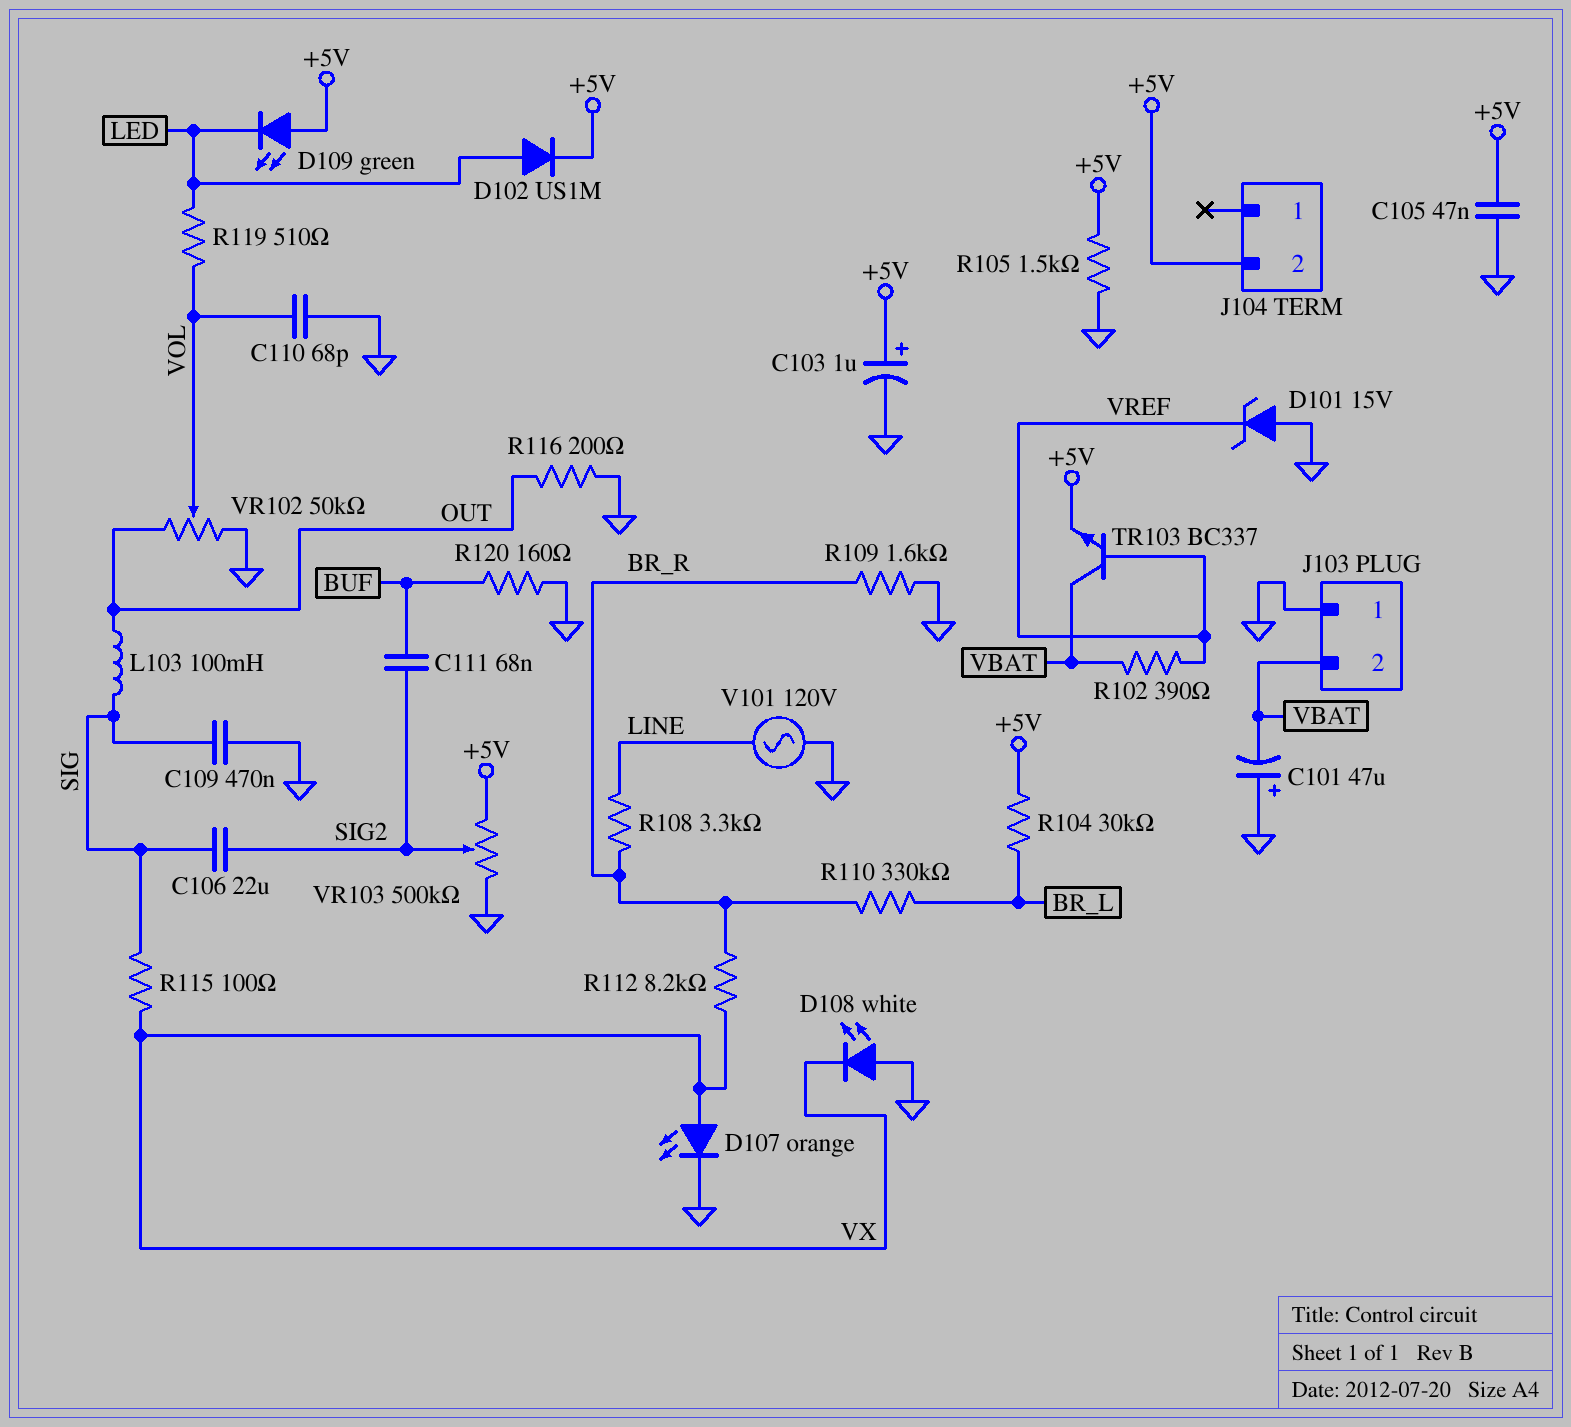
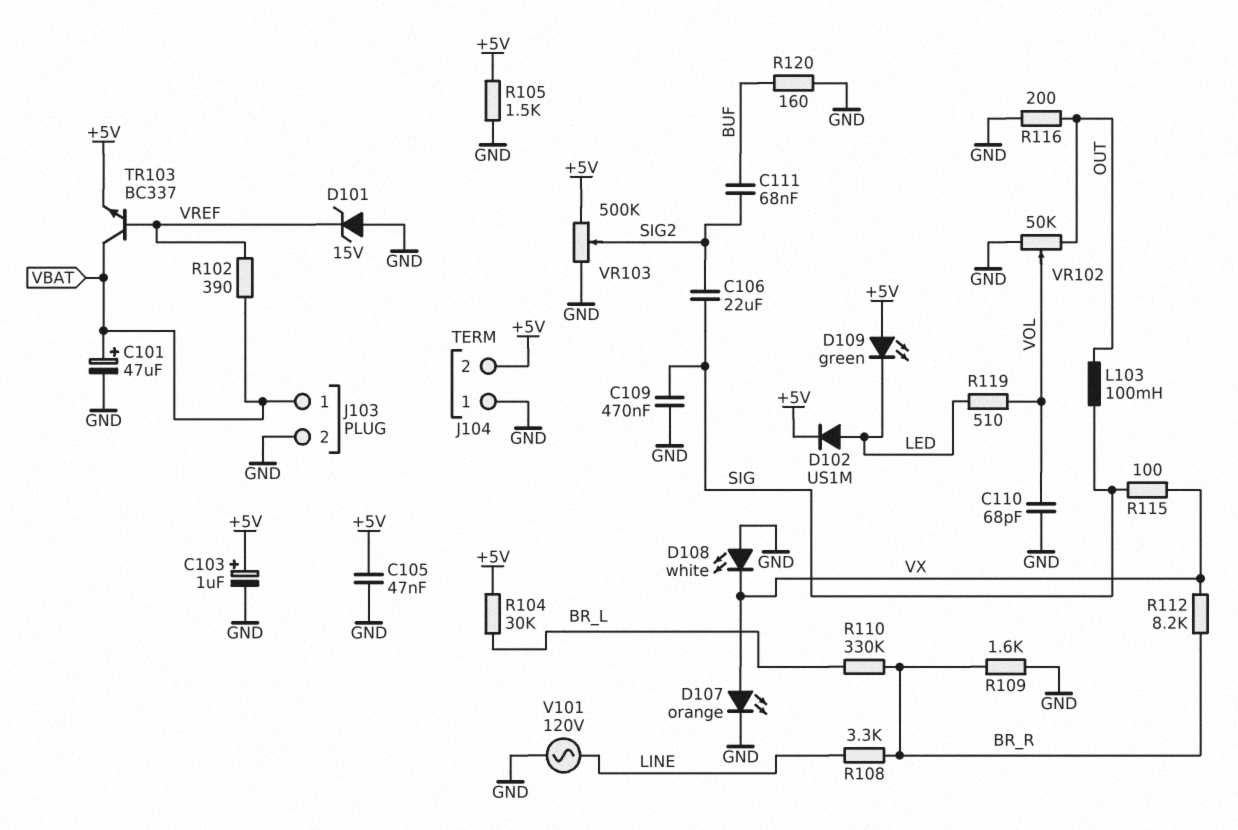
C101: 47uF (plus GND, minus VBAT) -> 47uF (plus VBAT, minus GND)
J103 pin 1: GND -> VBAT
J103 pin 2: VBAT -> GND
J104 pin 1: none -> GND

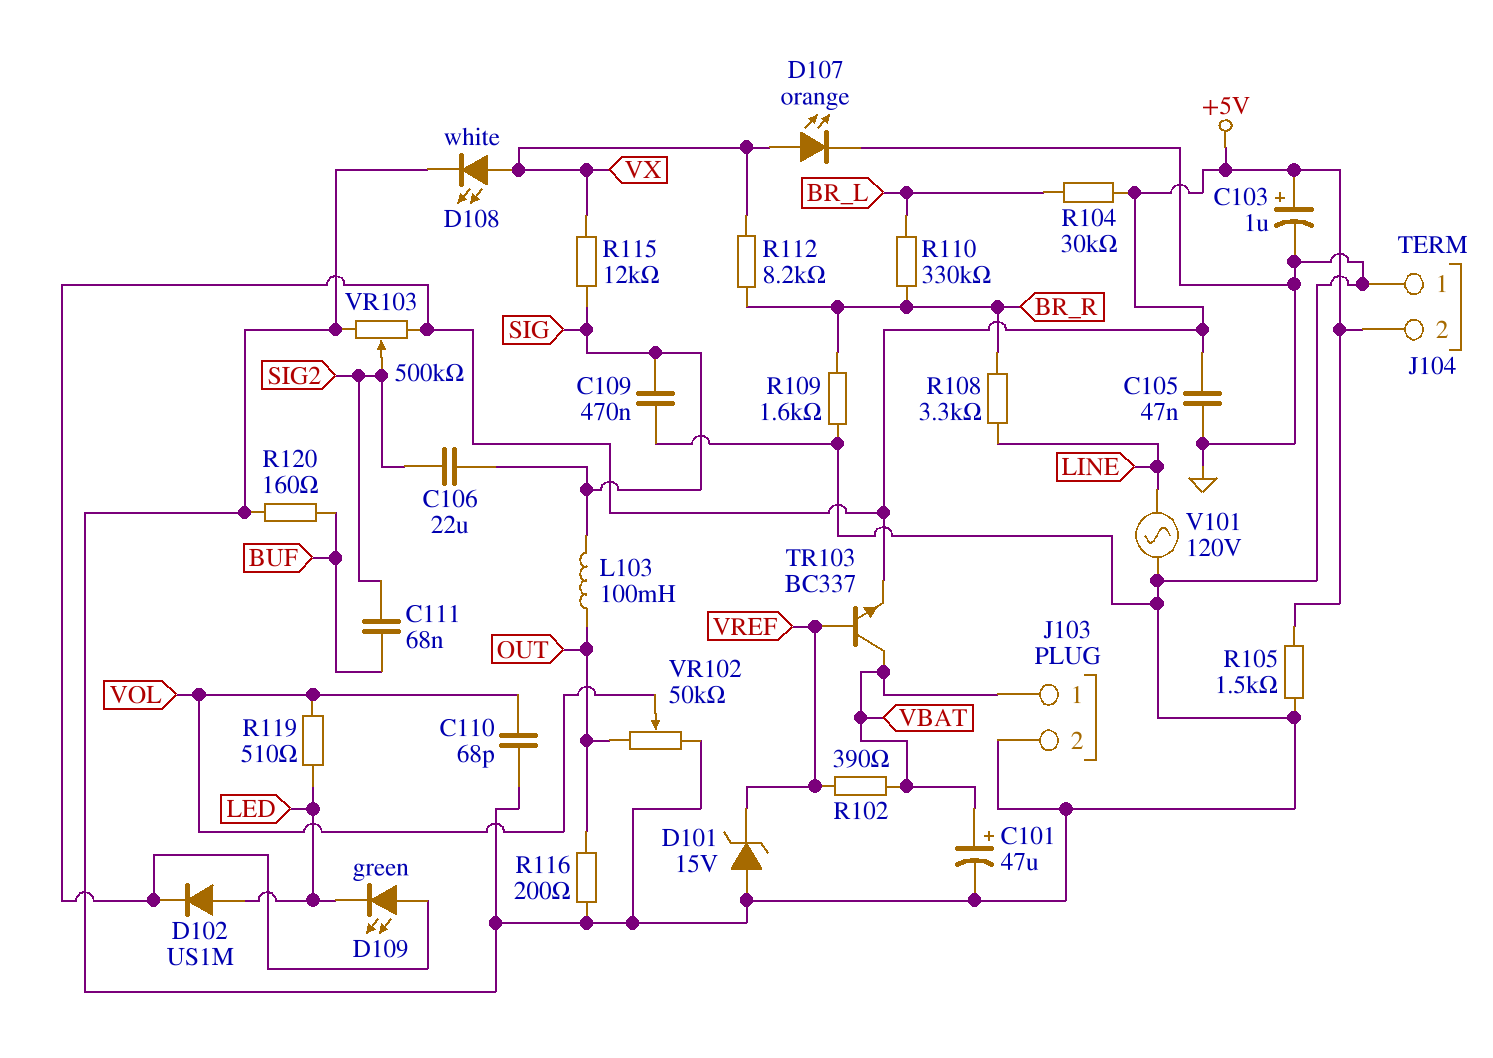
D108: LED white (A GND, K VX) -> LED white (A VX, K GND)
R115: 100 (SIG, VX) -> 12k (SIG, VX)

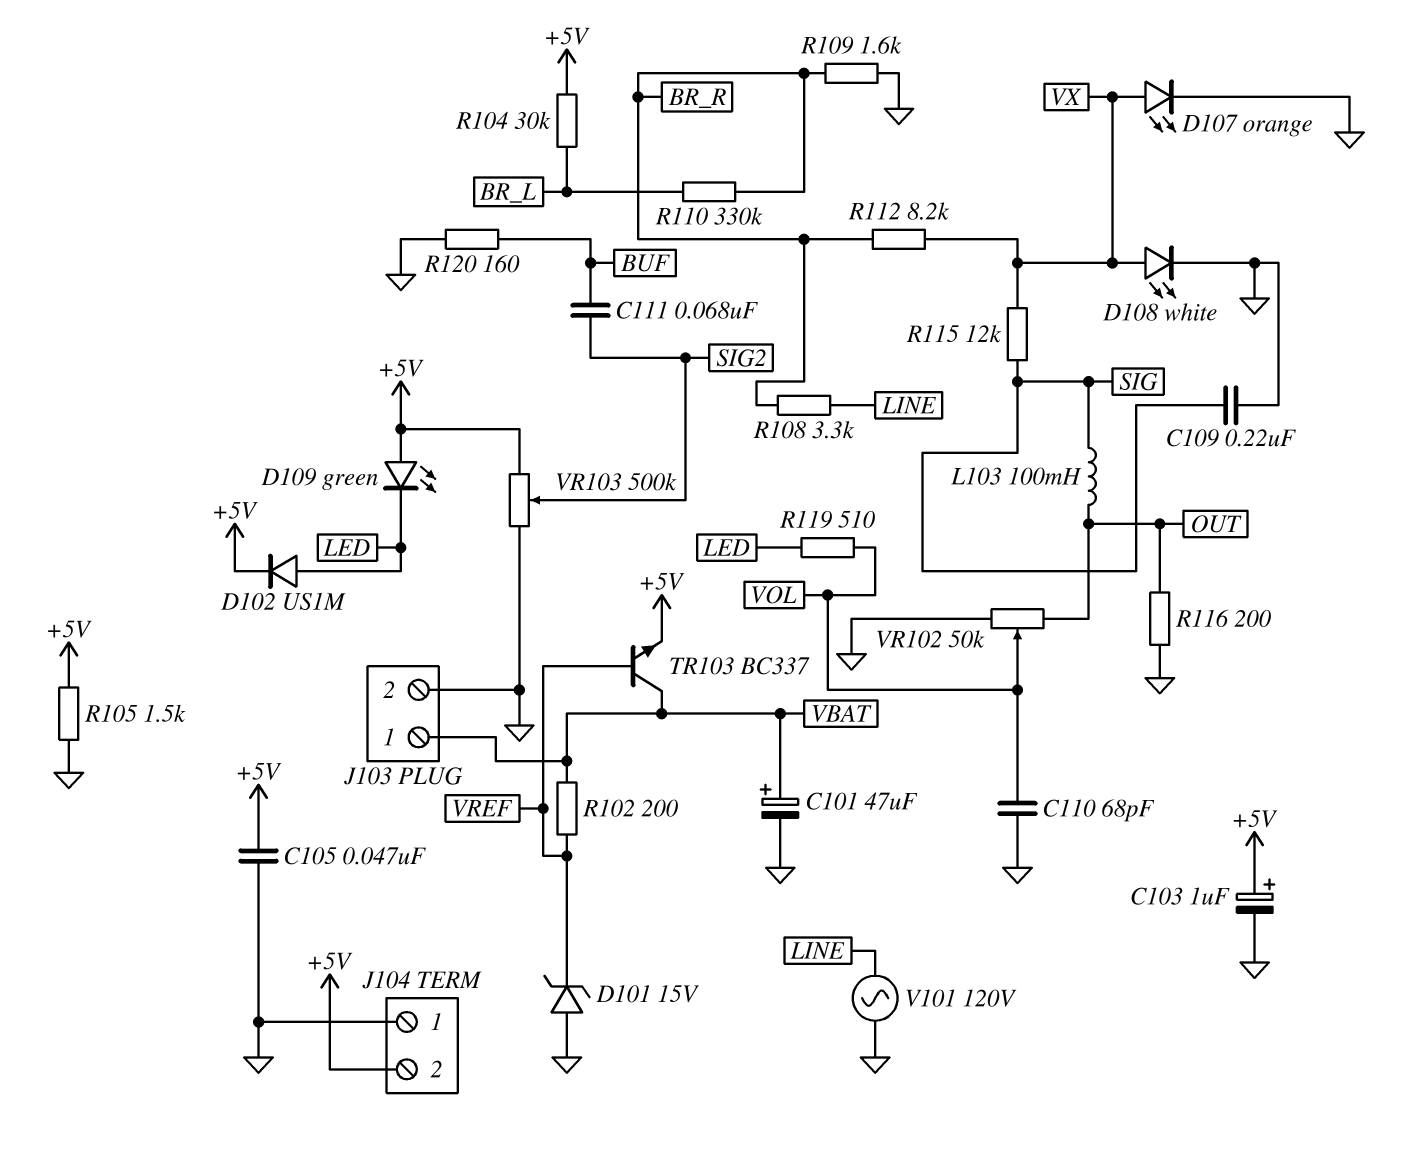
C106: 22uF (SIG, SIG2) -> none
C109: 470nF (GND, SIG) -> 220nF (GND, SIG)
R102: 390 (VBAT, VREF) -> 200 (VBAT, VREF)

